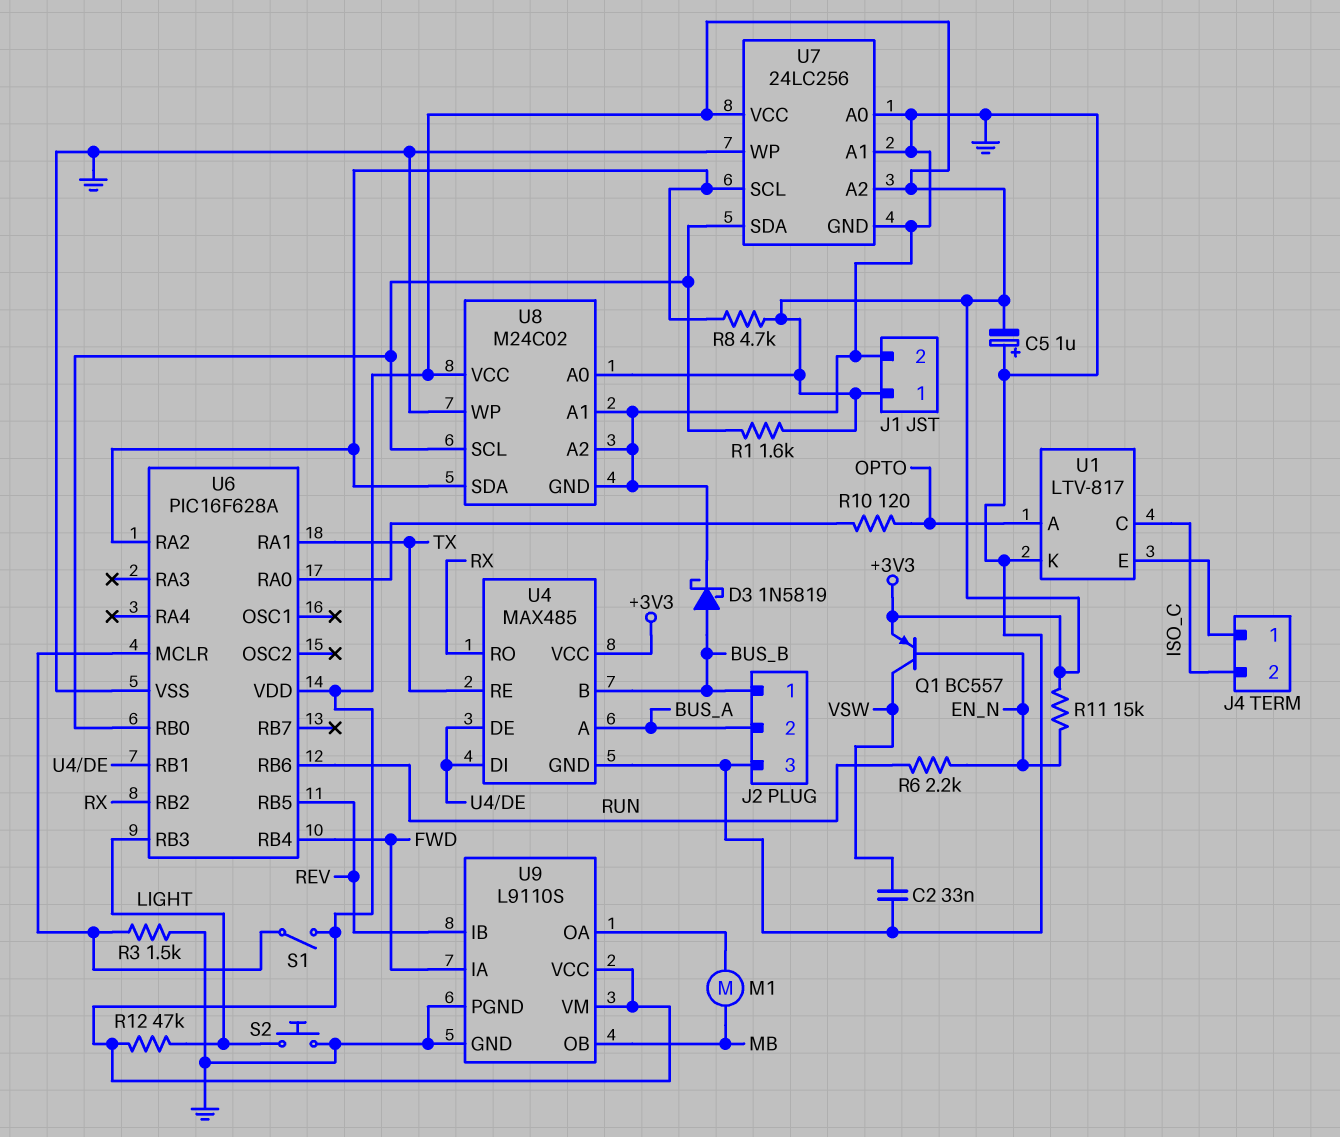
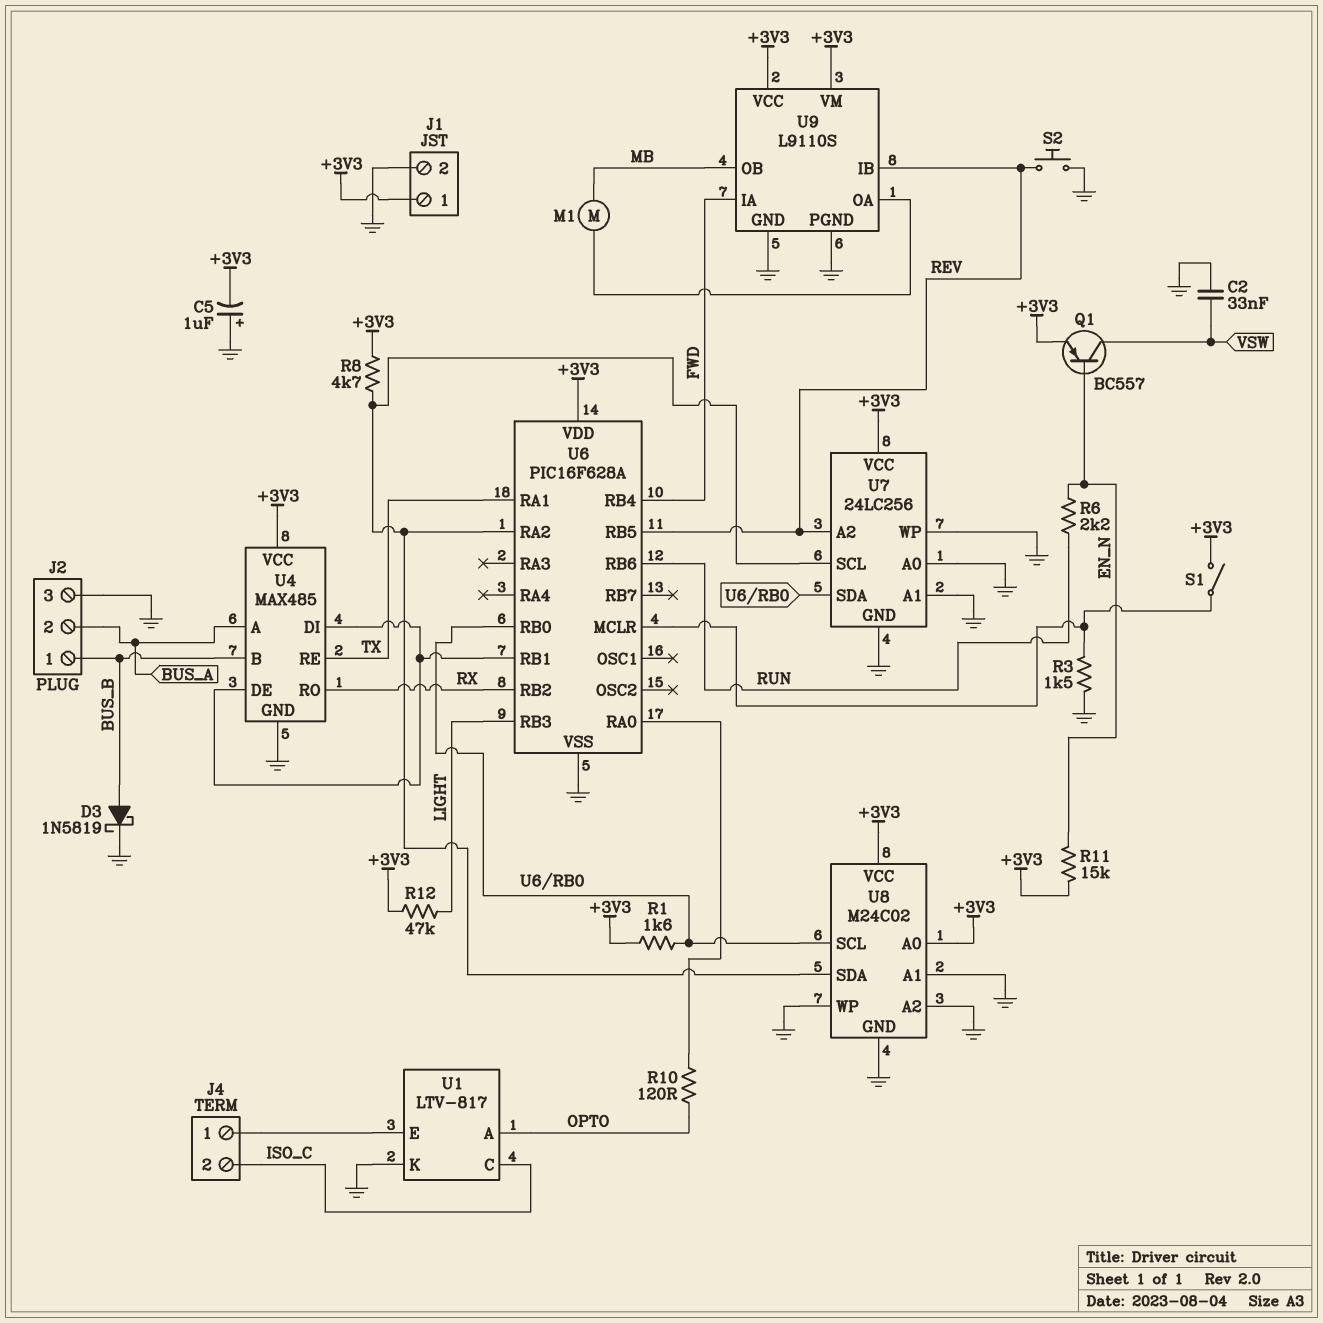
S2: button (GND, LIGHT) -> button (GND, REV)
U7 pin A2: +3V3 -> REV

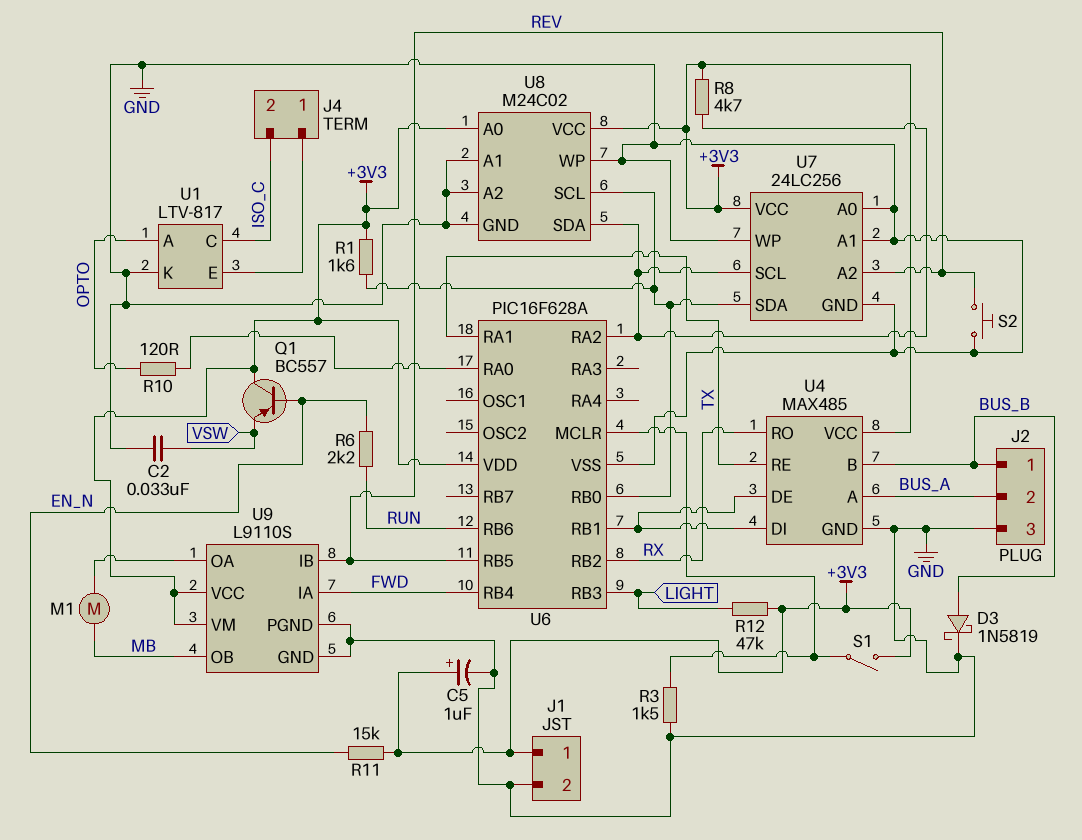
C5: 1uF (plus GND, minus +3V3) -> 1uF (plus +3V3, minus GND)
Q1: PNP BC557 (B EN_N, C VSW, E +3V3) -> PNP BC557 (B EN_N, C +3V3, E VSW)

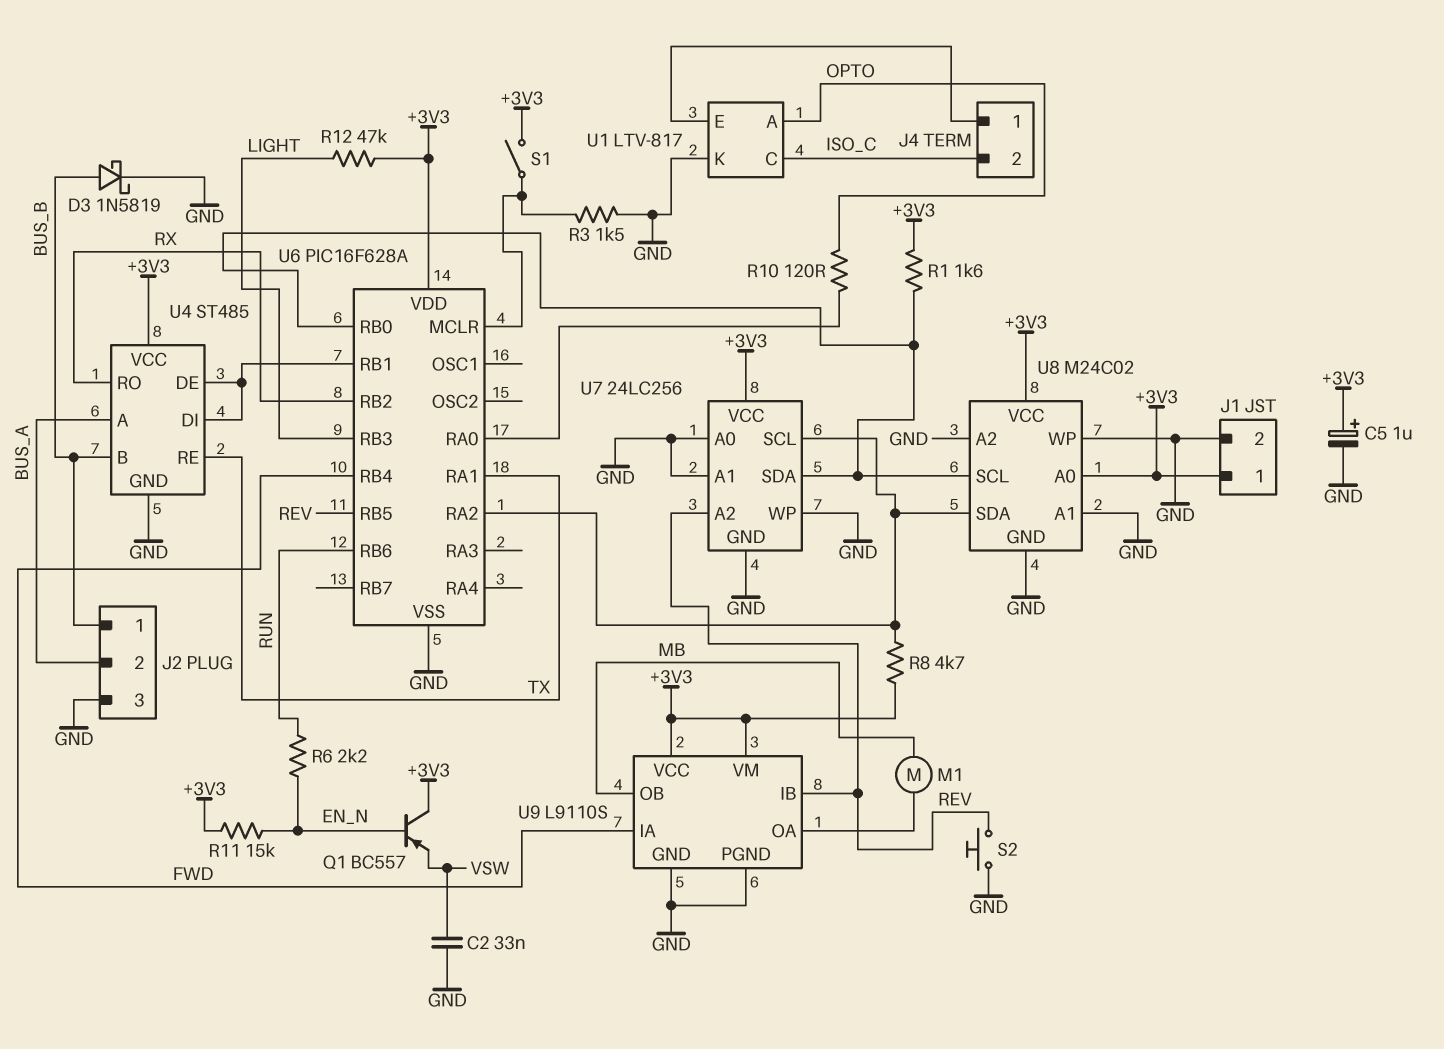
U4: MAX485 -> ST485

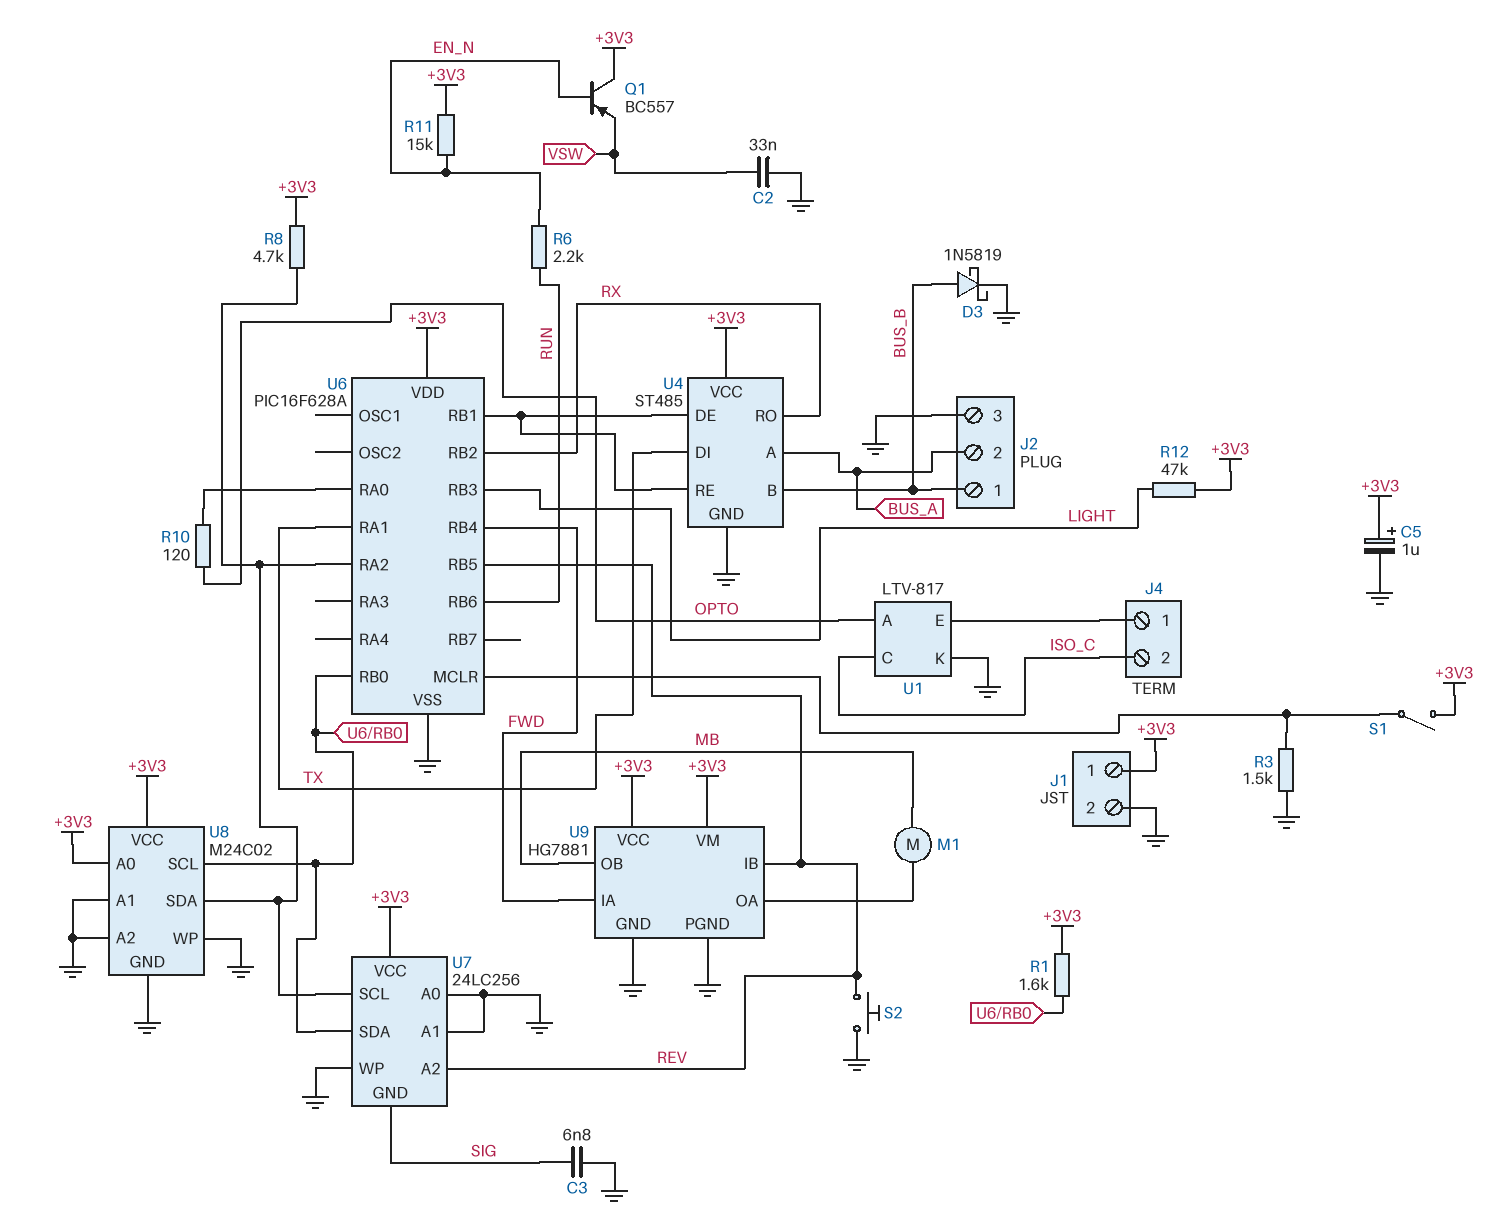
C3: none -> 6.8nF (GND, SIG)
U4 pin DI: U4/DE -> TX
U4 pin RE: TX -> U4/DE
U7 pin GND: GND -> SIG
U9: L9110S -> HG7881

